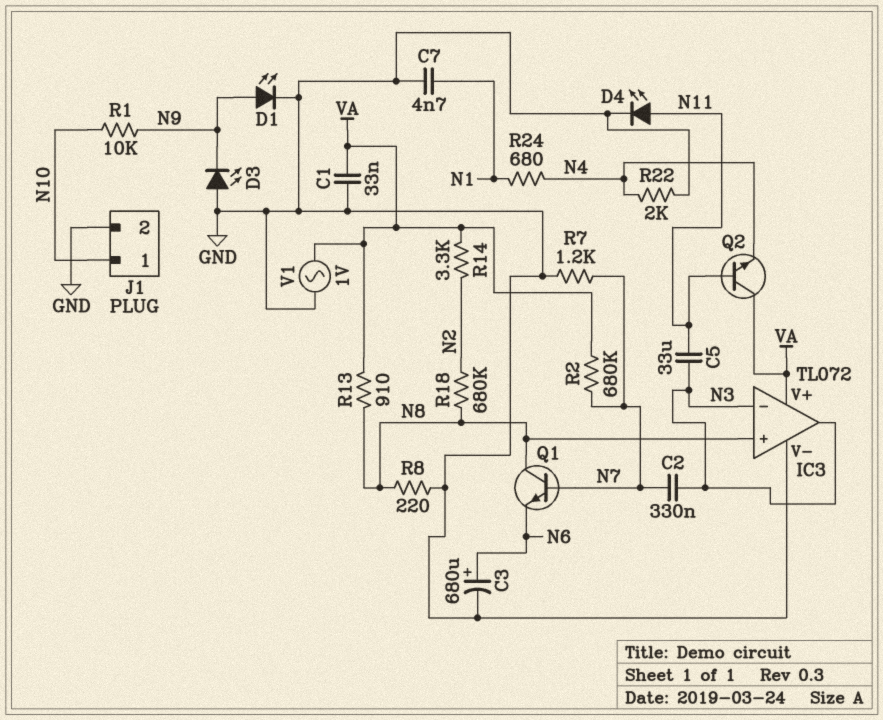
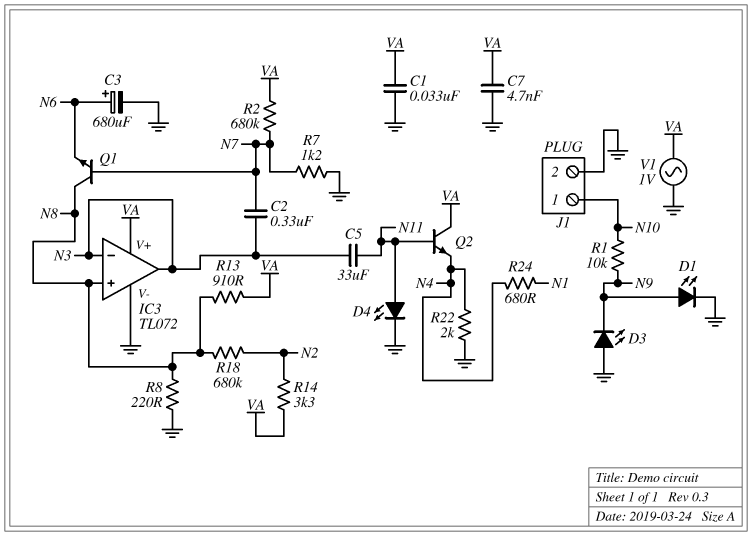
C7: 4.7nF (GND, N1) -> 4.7nF (GND, VA)

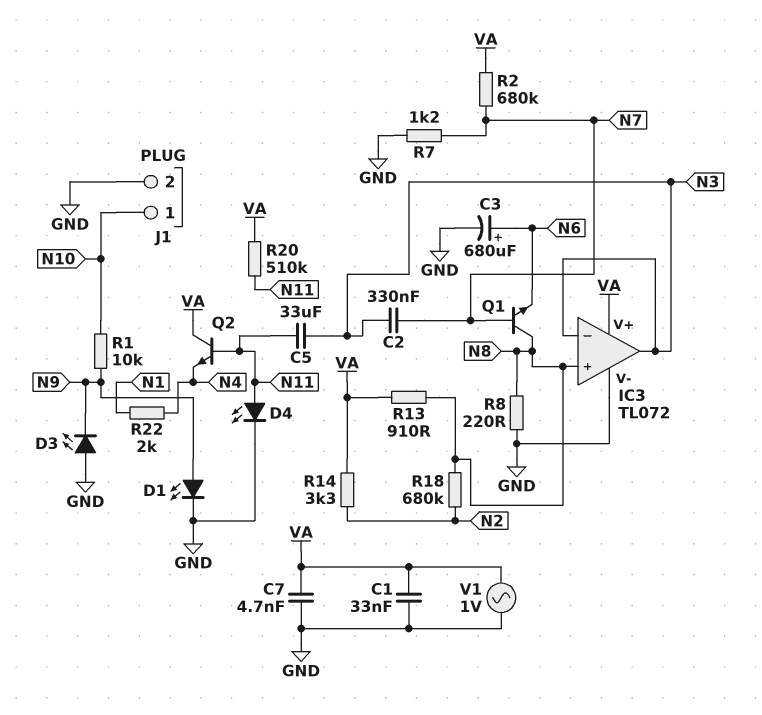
R20: none -> 510k (N11, VA)
R22: 2k (GND, N4) -> 2k (N1, N4)
R24: 680 (N1, N4) -> none

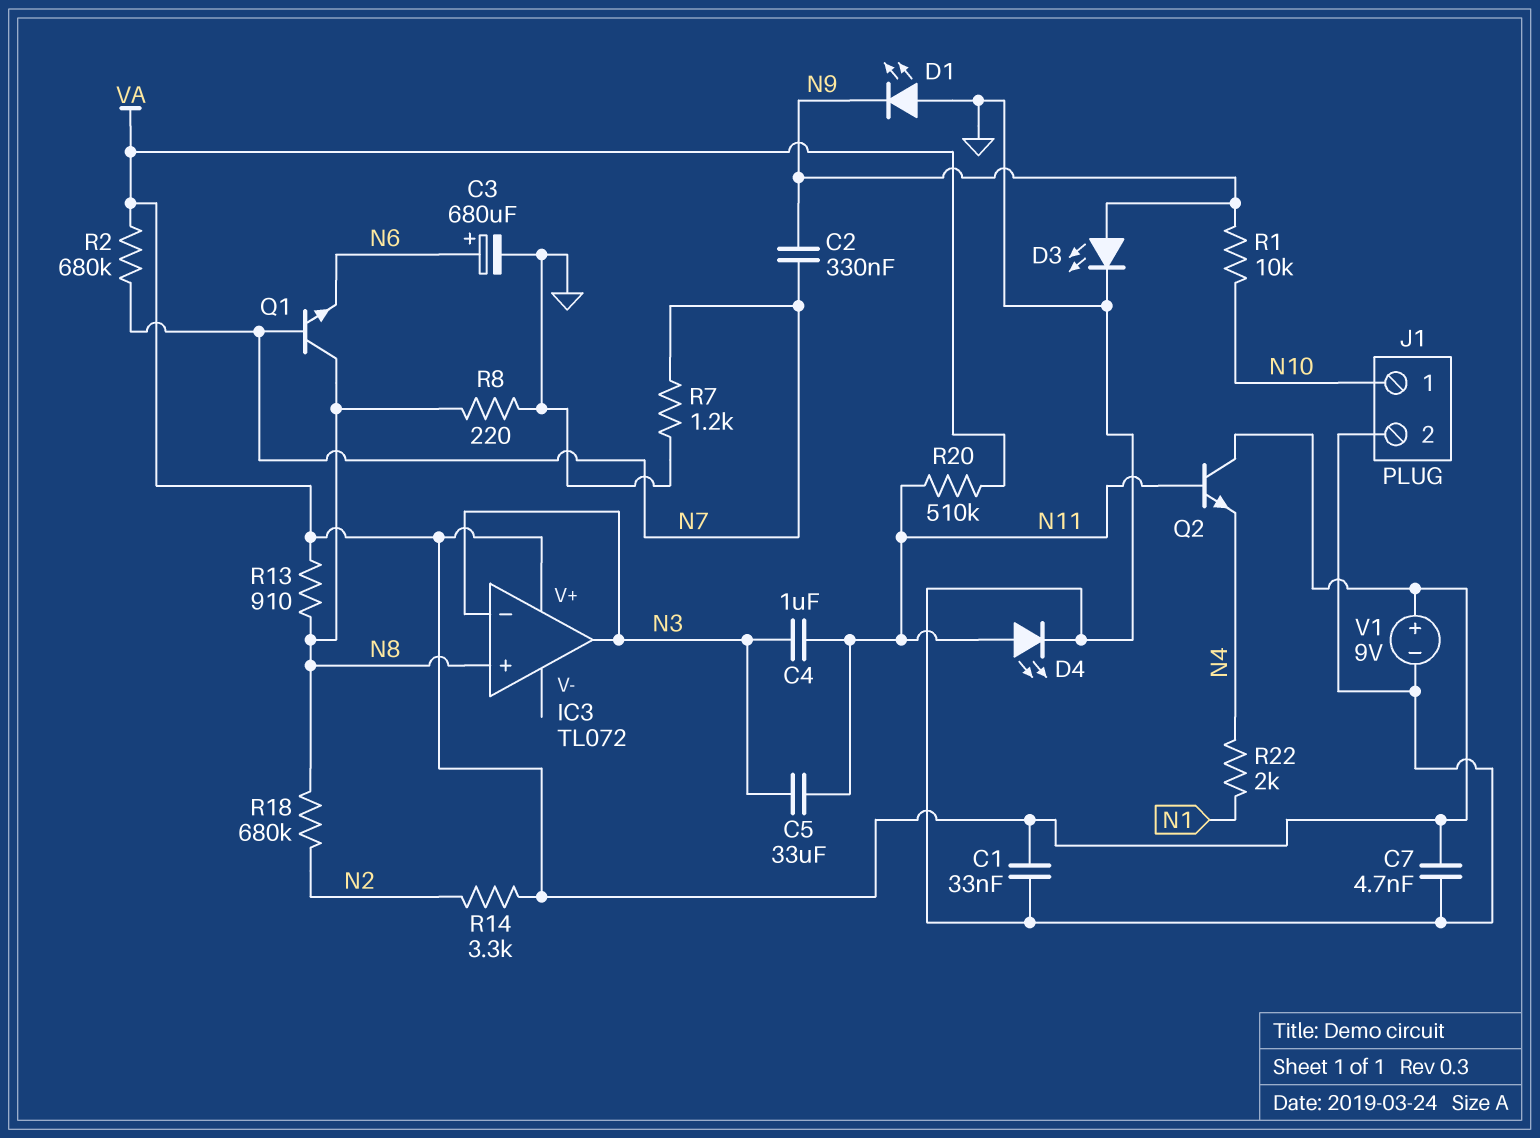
C2: 330nF (N3, N7) -> 330nF (N7, N9)
C4: none -> 1uF (N3, N11)
D1: LED (A N9, K GND) -> LED (A GND, K N9)
D3: LED (A GND, K N9) -> LED (A N9, K GND)
IC3 pin V-: GND -> none
V1: AC 1V (GND, VA) -> 9V (plus VA, minus GND)

